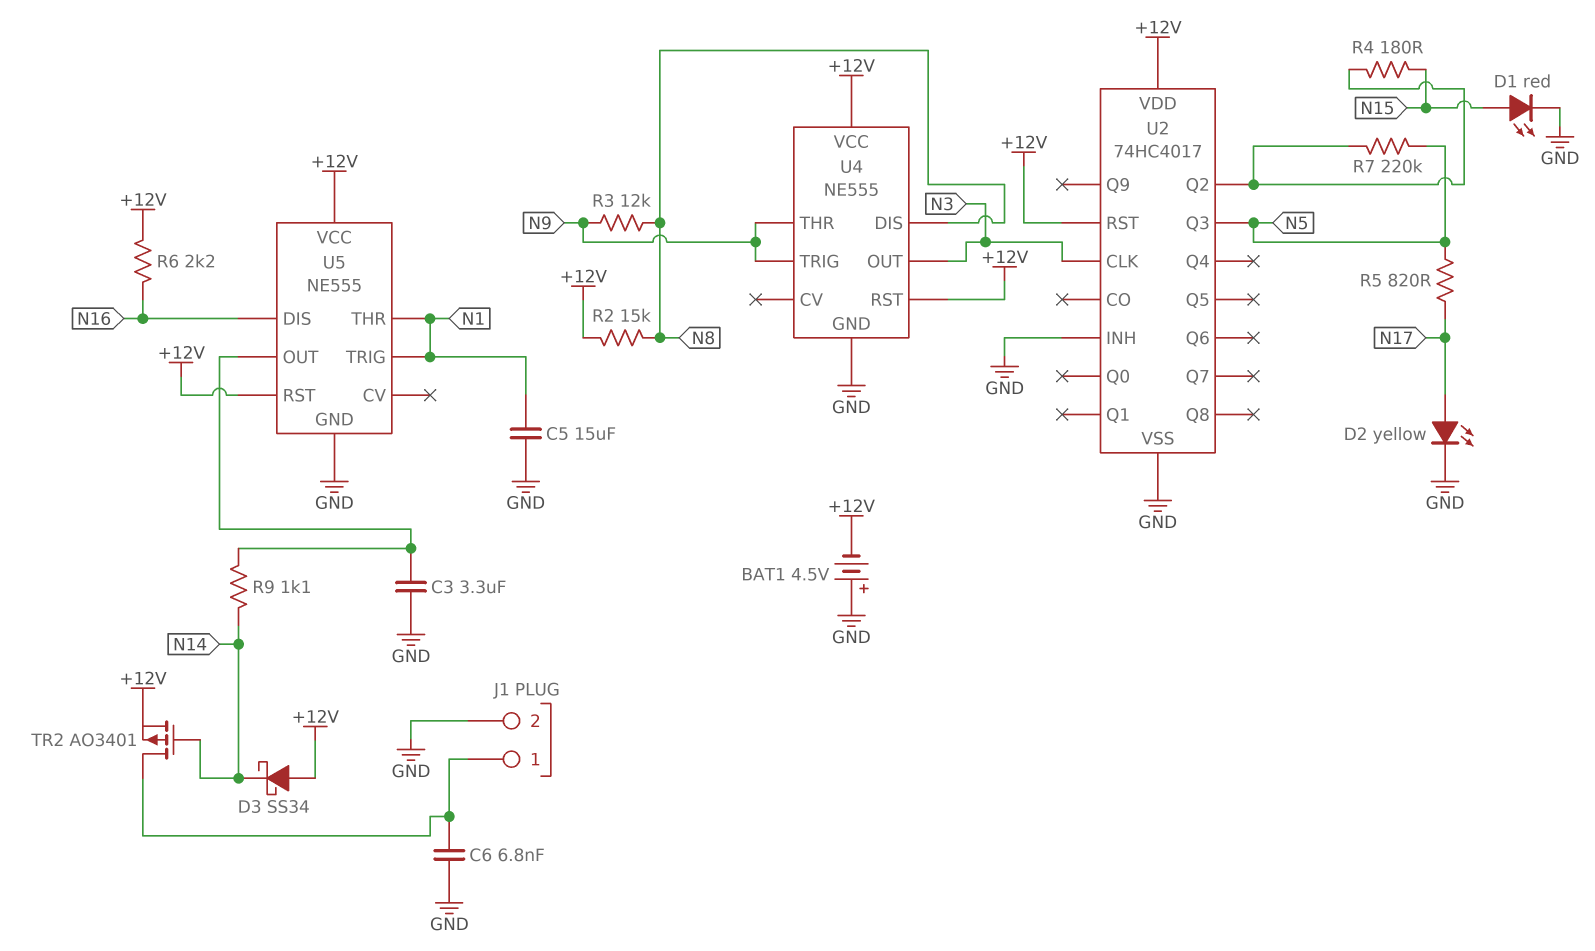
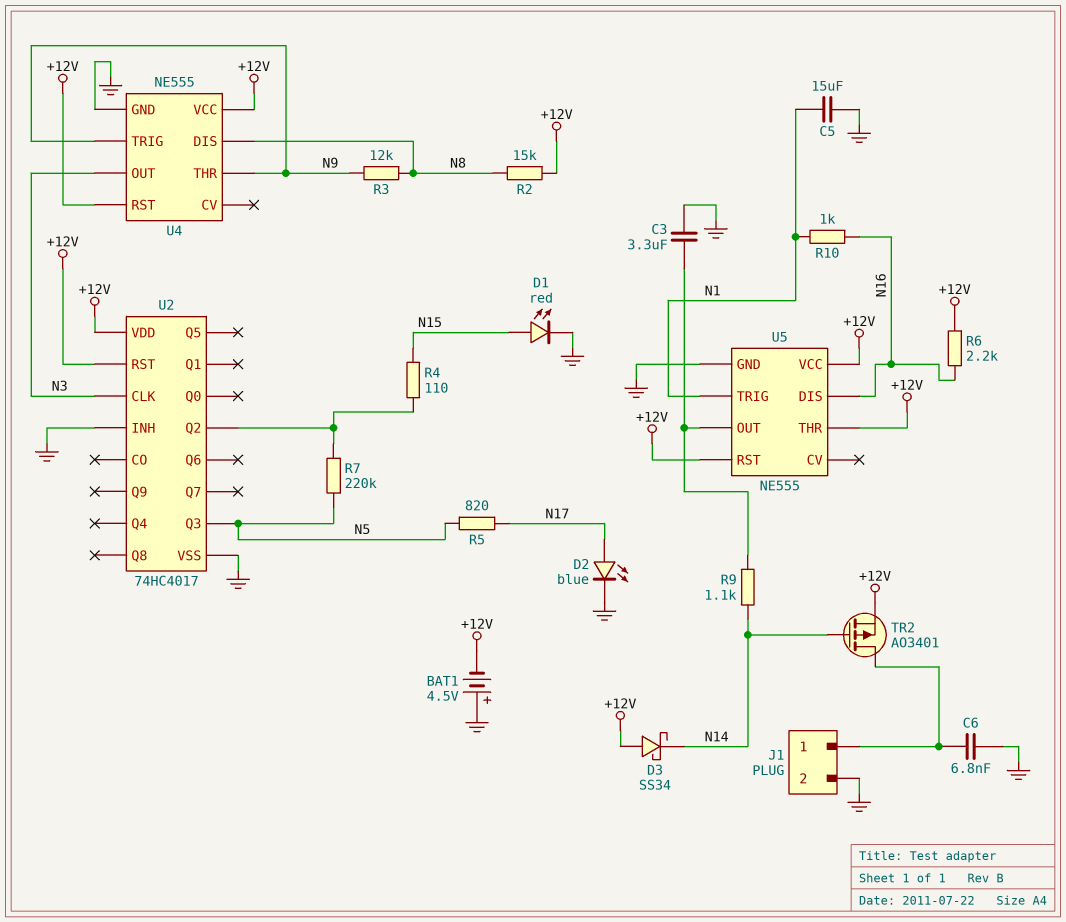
D2: LED yellow (A N17, K GND) -> LED blue (A N17, K GND)
R4: 180 (N15, U2/Q2) -> 110 (N15, U2/Q2)
R10: none -> 1k (N1, N16)
U5 pin THR: N1 -> +12V

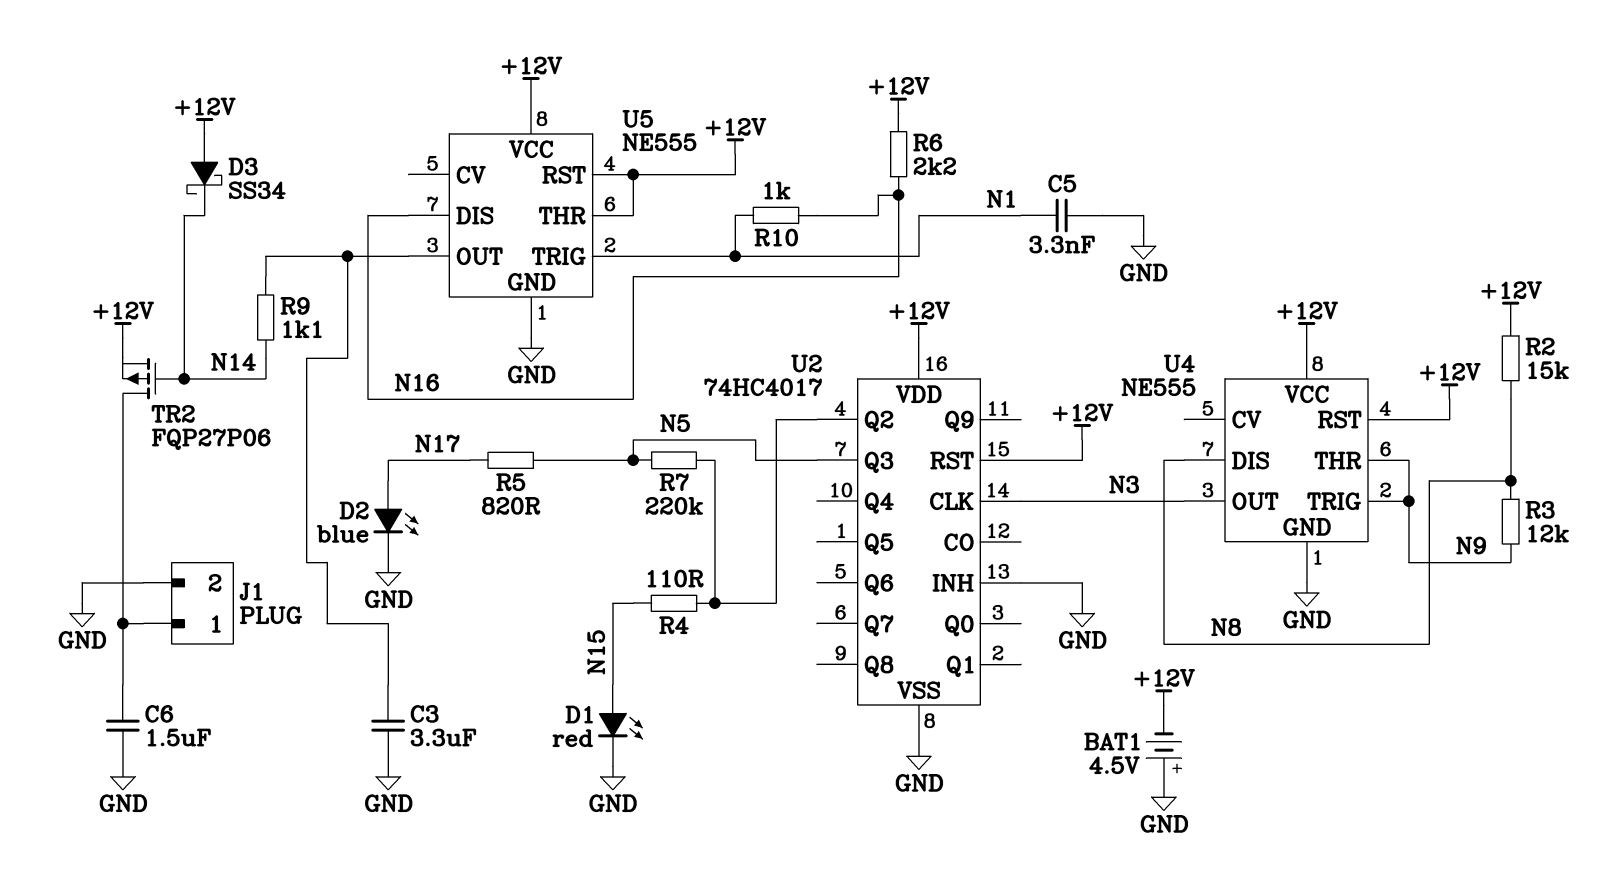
C5: 15uF (GND, N1) -> 3.3nF (GND, N1)
C6: 6.8nF (GND, J1/1) -> 1.5uF (GND, J1/1)
TR2: PMOS AO3401 (G N14, D J1/1, S +12V) -> PMOS FQP27P06 (G N14, D J1/1, S +12V)

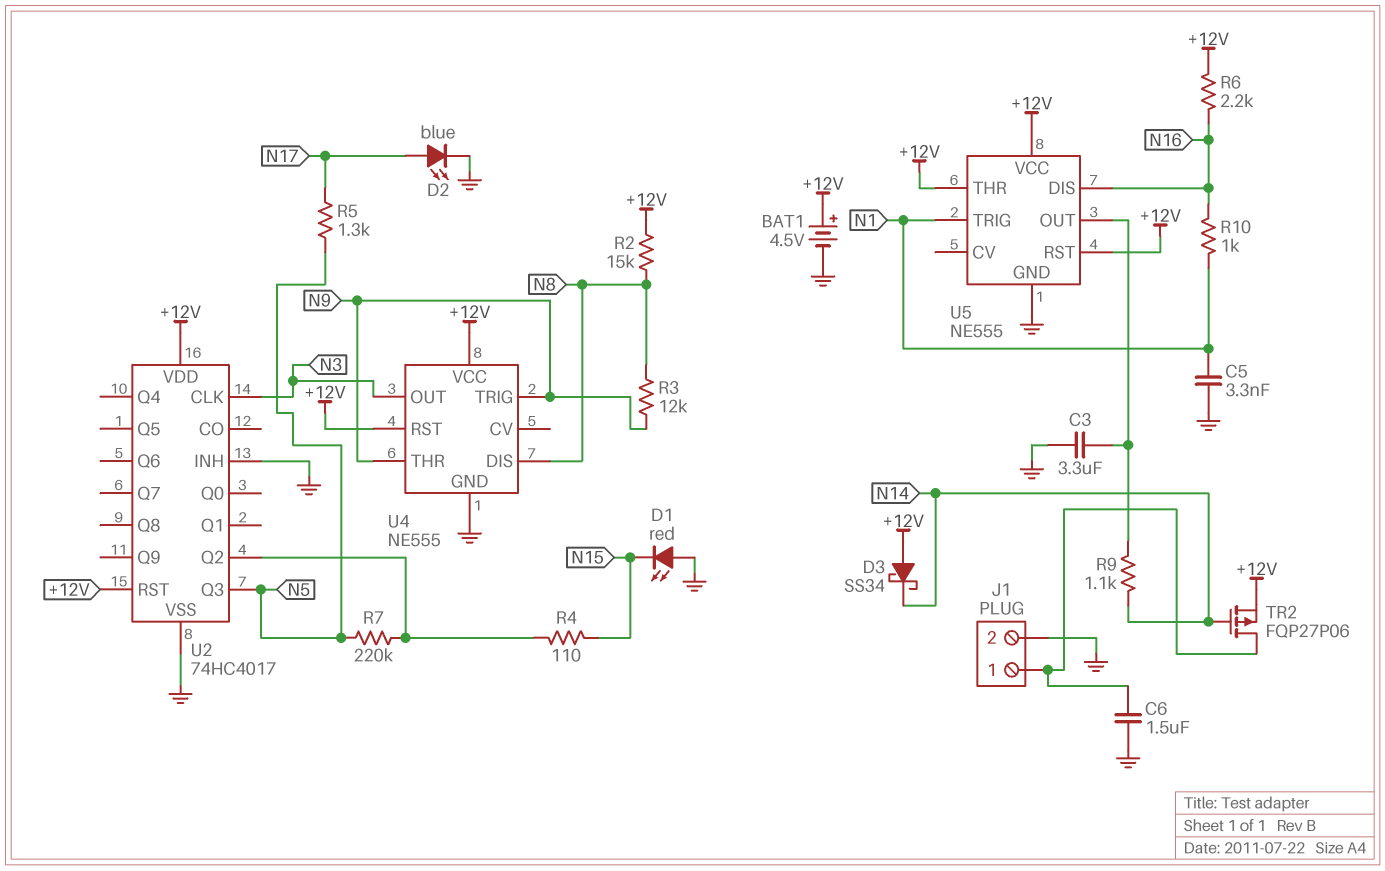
BAT1: 4.5V (plus GND, minus +12V) -> 4.5V (plus +12V, minus GND)
D1: LED red (A N15, K GND) -> LED red (A GND, K N15)
R5: 820 (N5, N17) -> 1.3k (N5, N17)

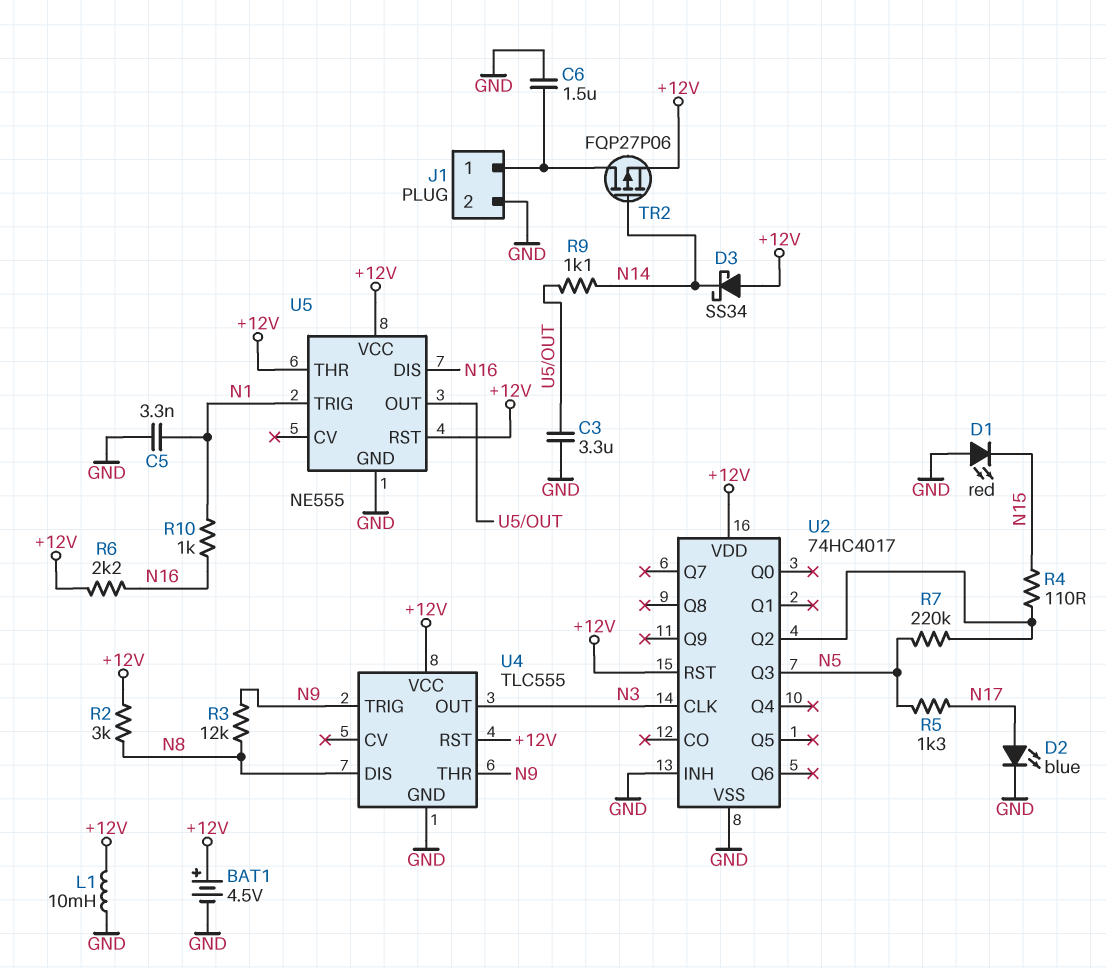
L1: none -> 10mH (+12V, GND)
R2: 15k (+12V, N8) -> 3k (+12V, N8)
U4: NE555 -> TLC555

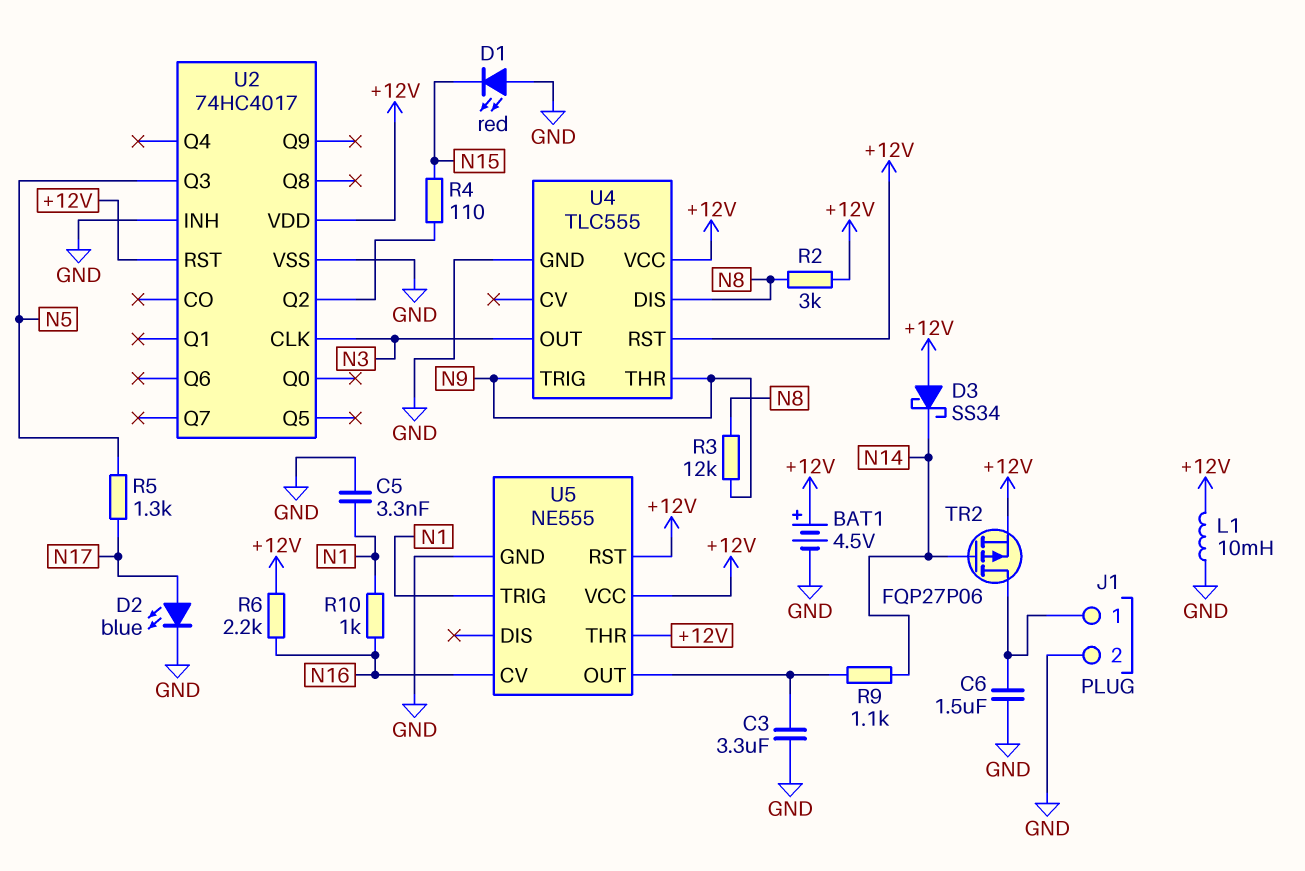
R7: 220k (N5, U2/Q2) -> none
U5 pin CV: none -> N16
U5 pin DIS: N16 -> none

